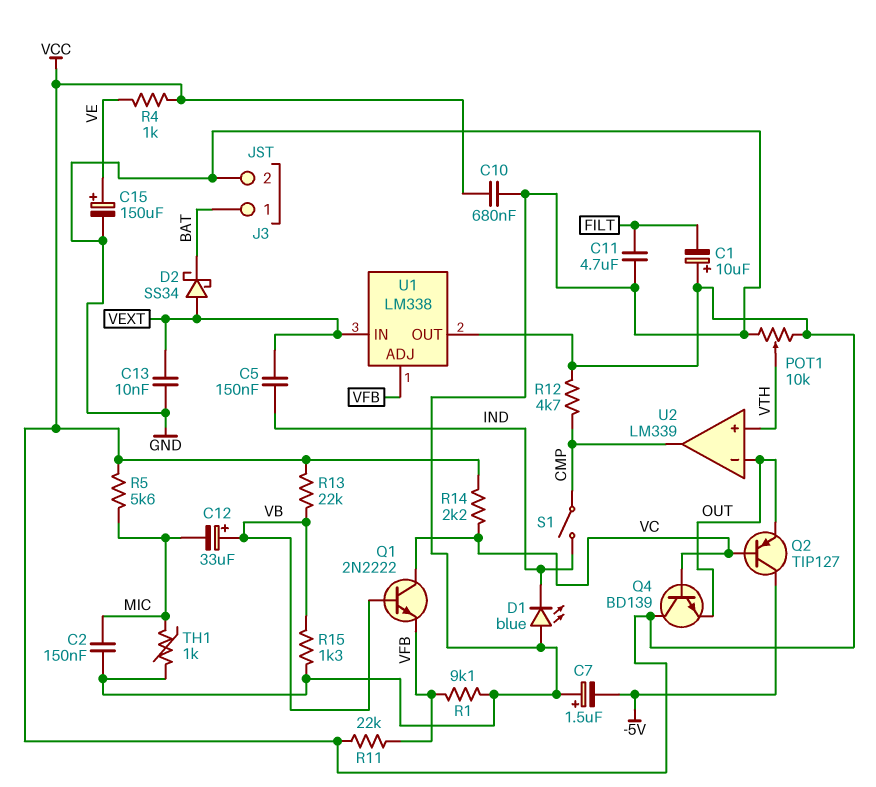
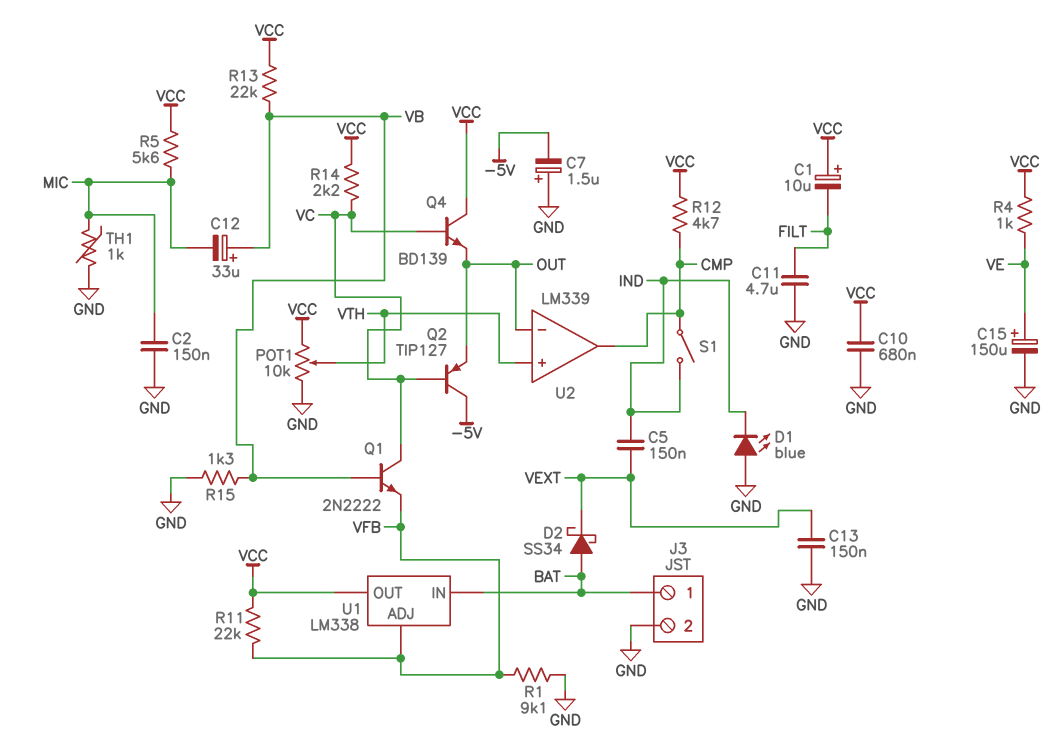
C13: 10nF (GND, VEXT) -> 150nF (GND, VEXT)
D2: schottky SS34 (A VEXT, K BAT) -> schottky SS34 (A BAT, K VEXT)
U1 pin IN: VEXT -> BAT

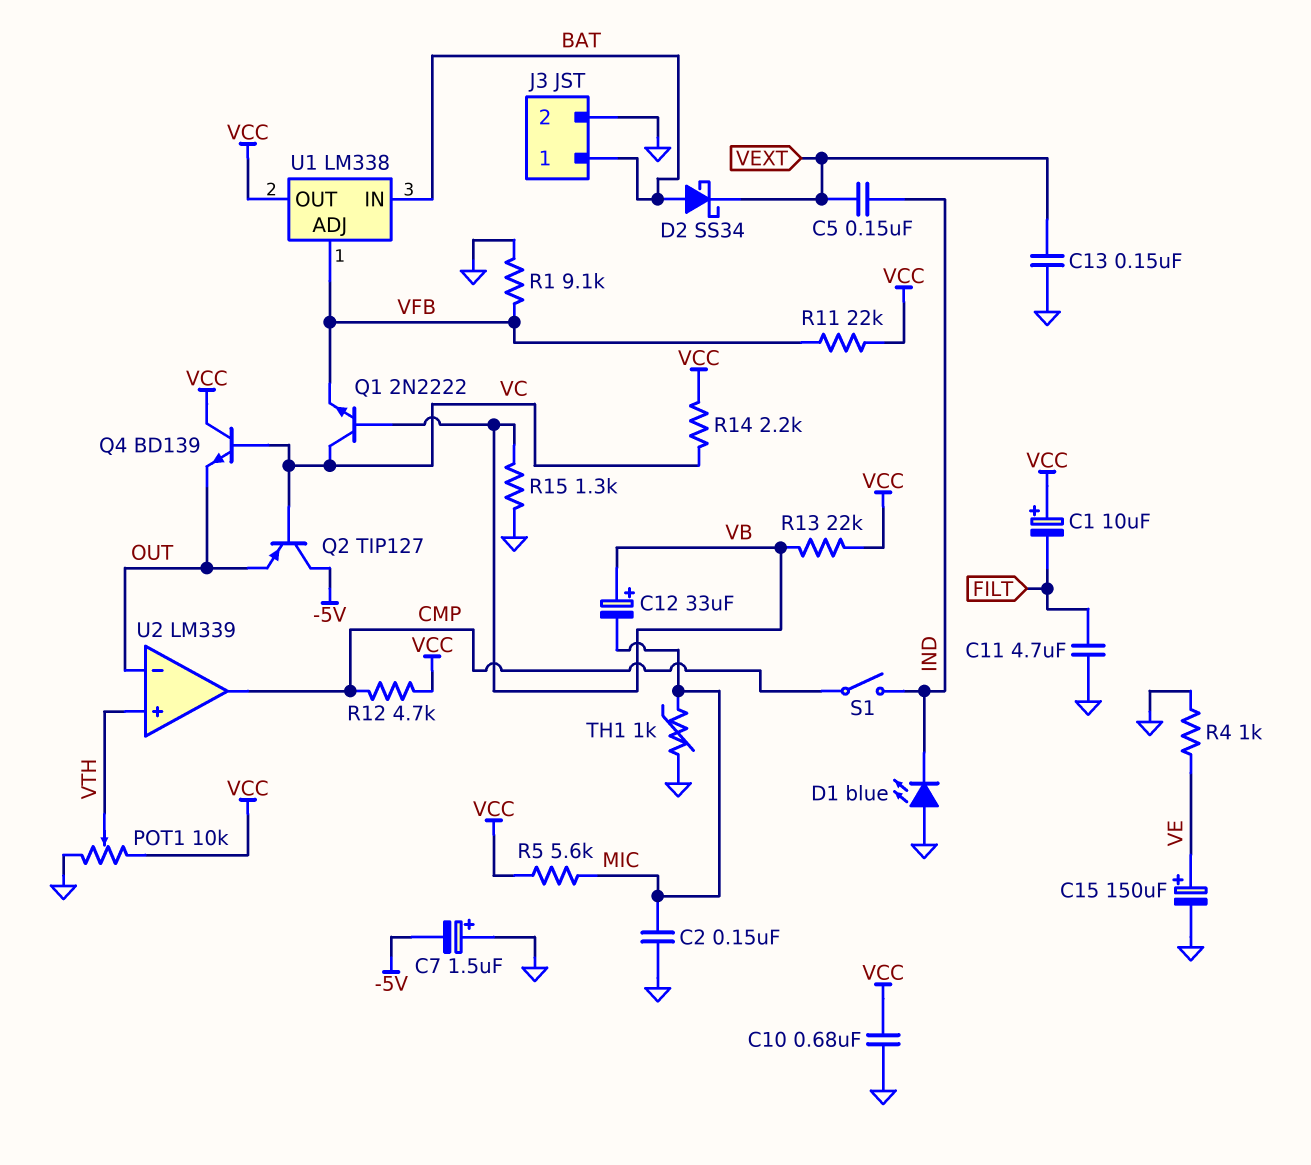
R4: 1k (VCC, VE) -> 1k (GND, VE)

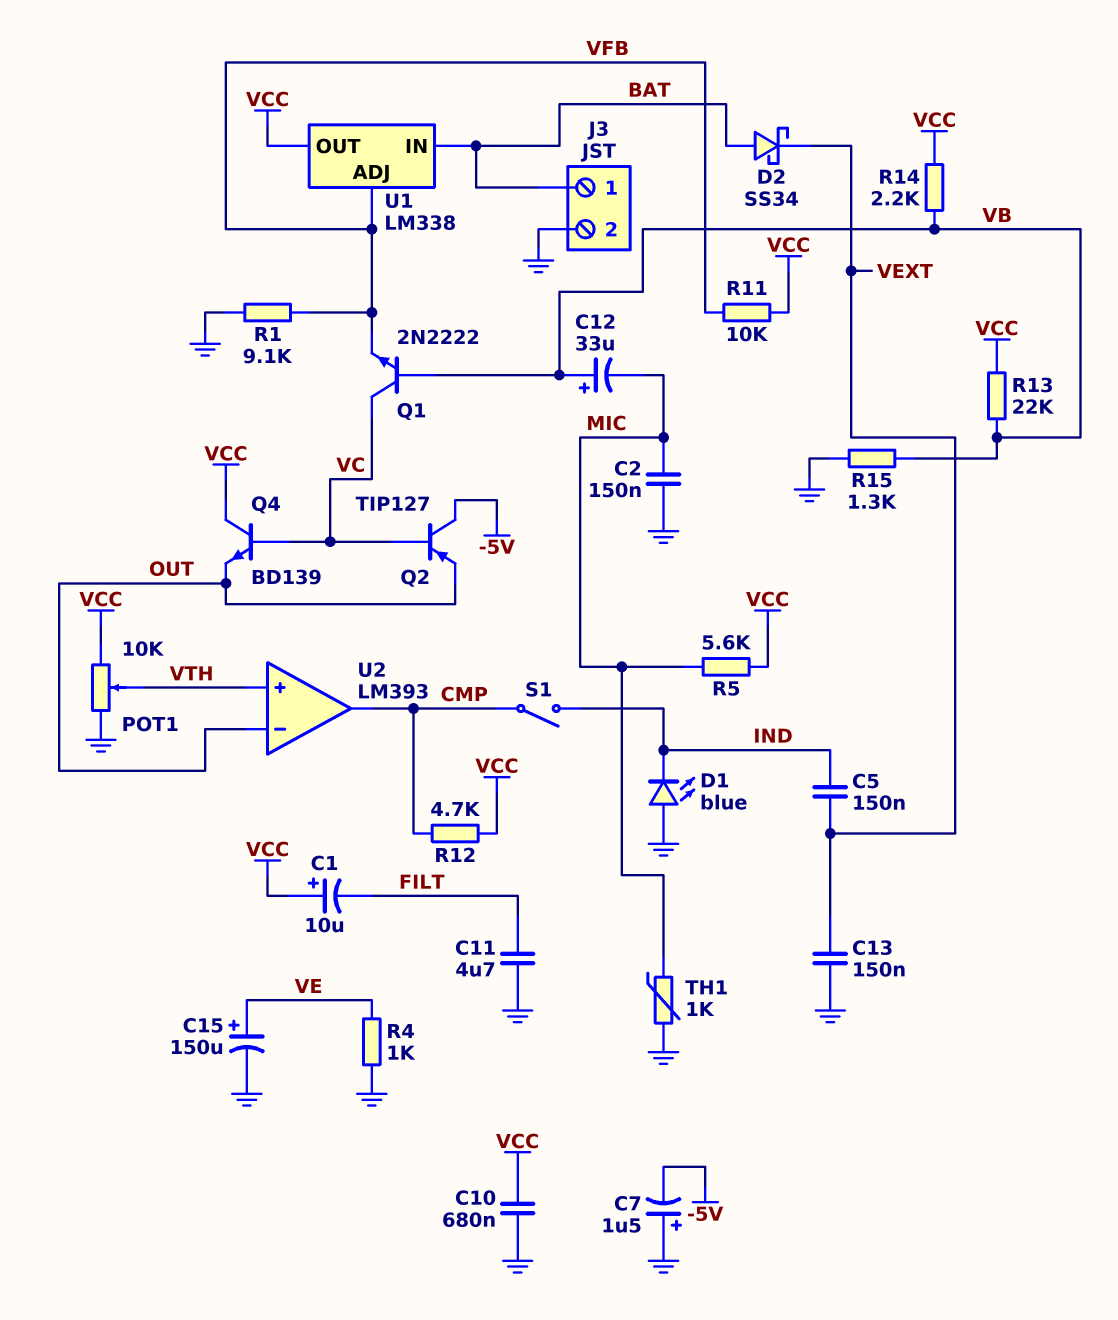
R11: 22k (VCC, VFB) -> 10k (VCC, VFB)
R14: 2.2k (VC, VCC) -> 2.2k (VB, VCC)
U2: LM339 -> LM393

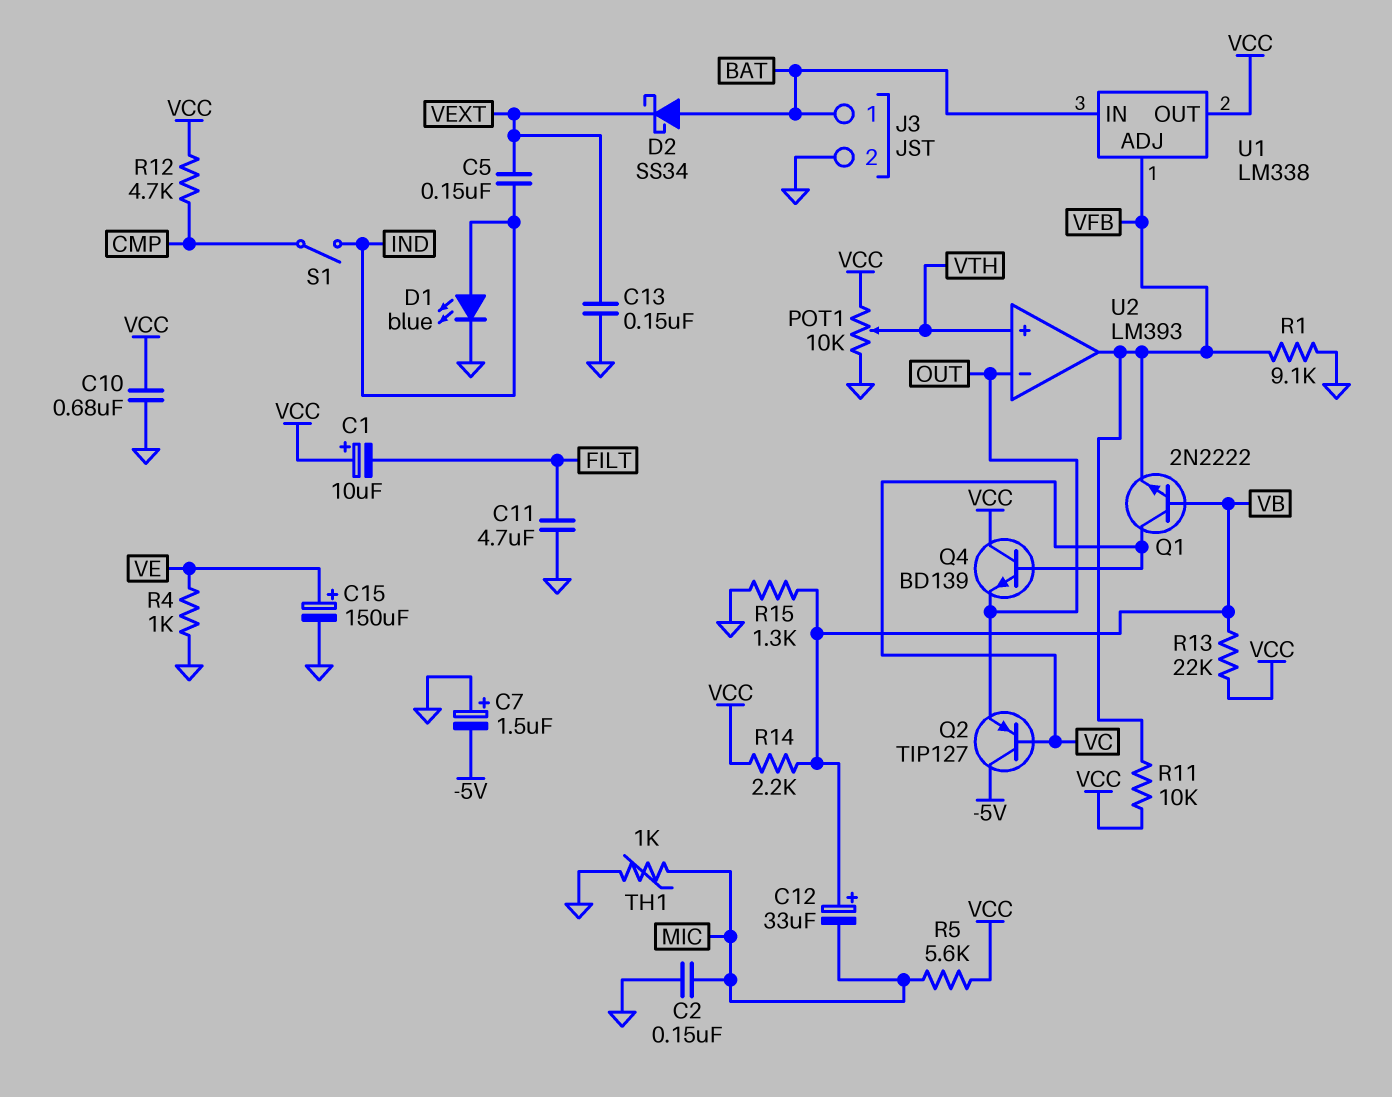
D1: LED blue (A GND, K IND) -> LED blue (A IND, K GND)
U2 pin out: CMP -> VFB

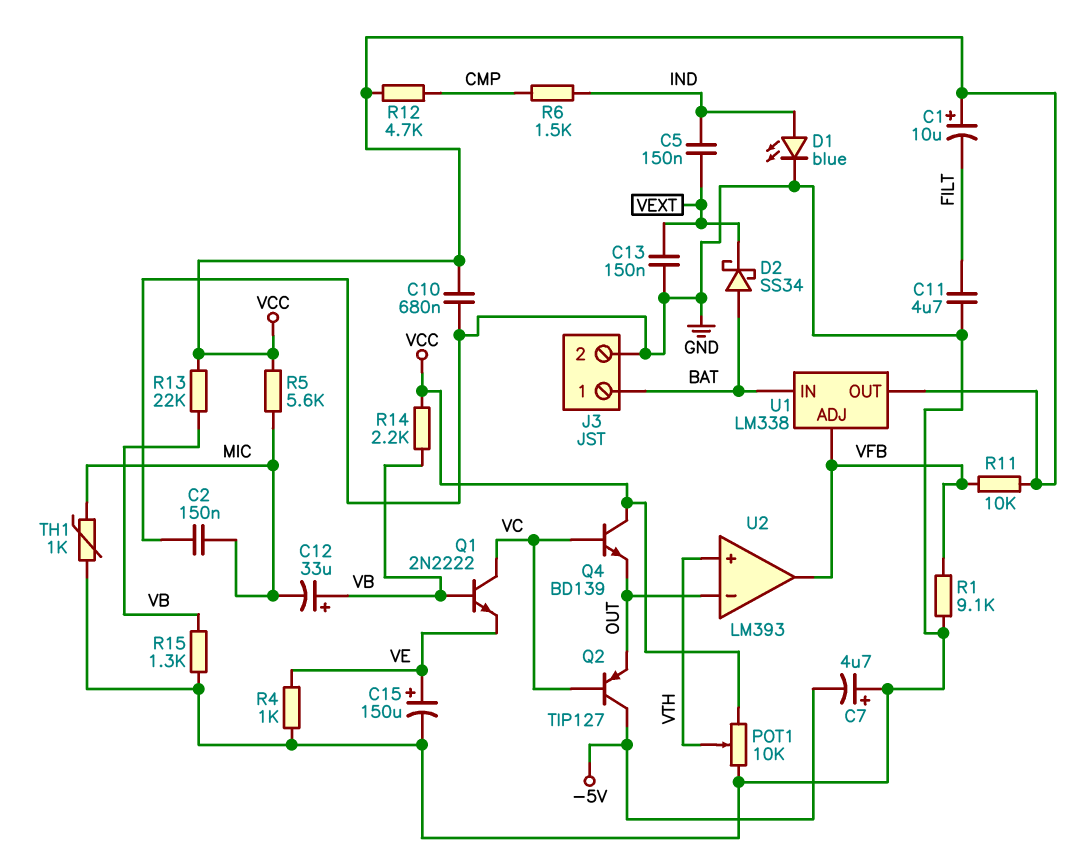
C7: 1.5uF (plus GND, minus -5V) -> 4.7uF (plus GND, minus -5V)
Q1: NPN 2N2222 (B VB, C VC, E VFB) -> NPN 2N2222 (B VB, C VC, E VE)
R6: none -> 1.5k (CMP, IND)
S1: switch (CMP, IND) -> none

